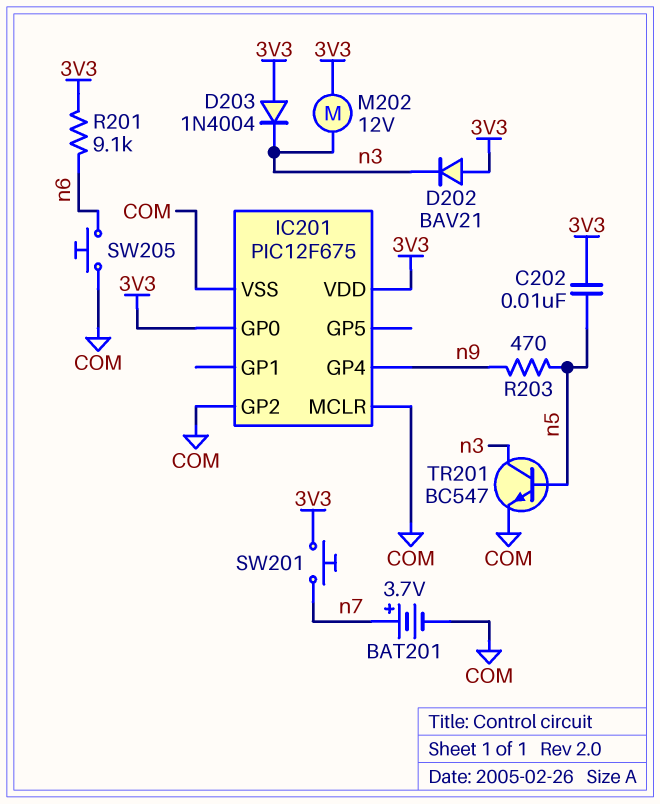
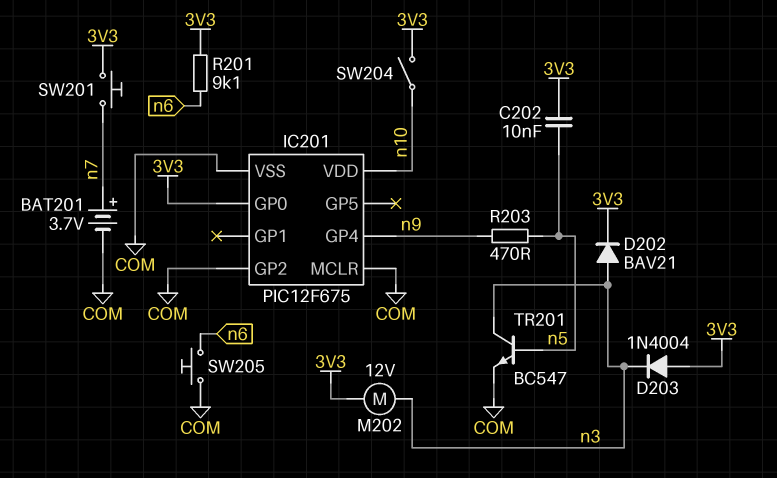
D202: diode BAV21 (A 3V3, K n3) -> diode BAV21 (A n3, K 3V3)
IC201 pin VDD: 3V3 -> n10
SW204: none -> switch (3V3, n10)

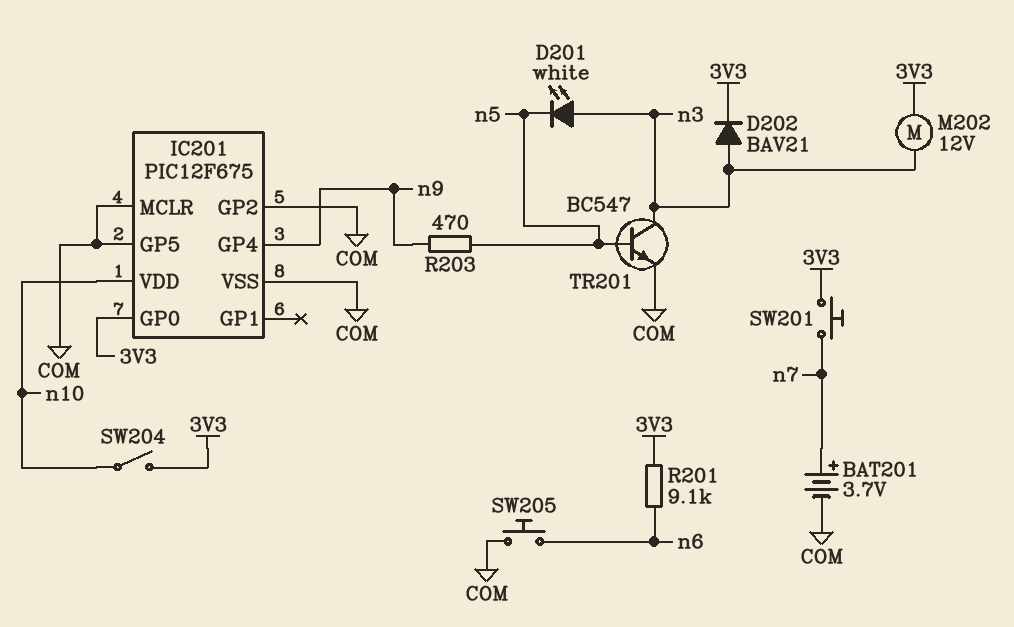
C202: 10nF (3V3, n5) -> none
D201: none -> LED white (A n3, K n5)
D203: diode 1N4004 (A 3V3, K n3) -> none
IC201 pin GP5: none -> COM

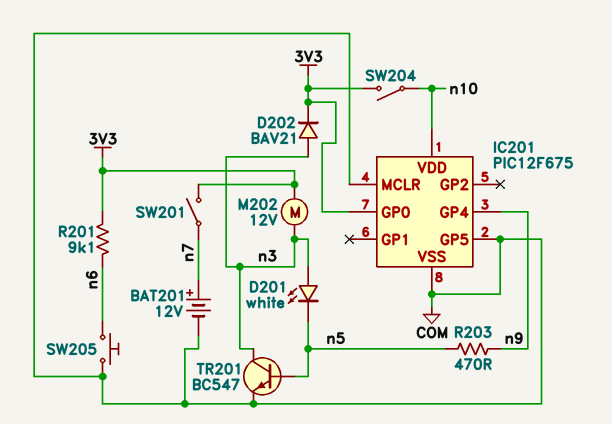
BAT201: 3.7V (plus n7, minus COM) -> 12V (plus n7, minus COM)
IC201 pin GP2: COM -> none
SW201: button (3V3, n7) -> switch (3V3, n7)

